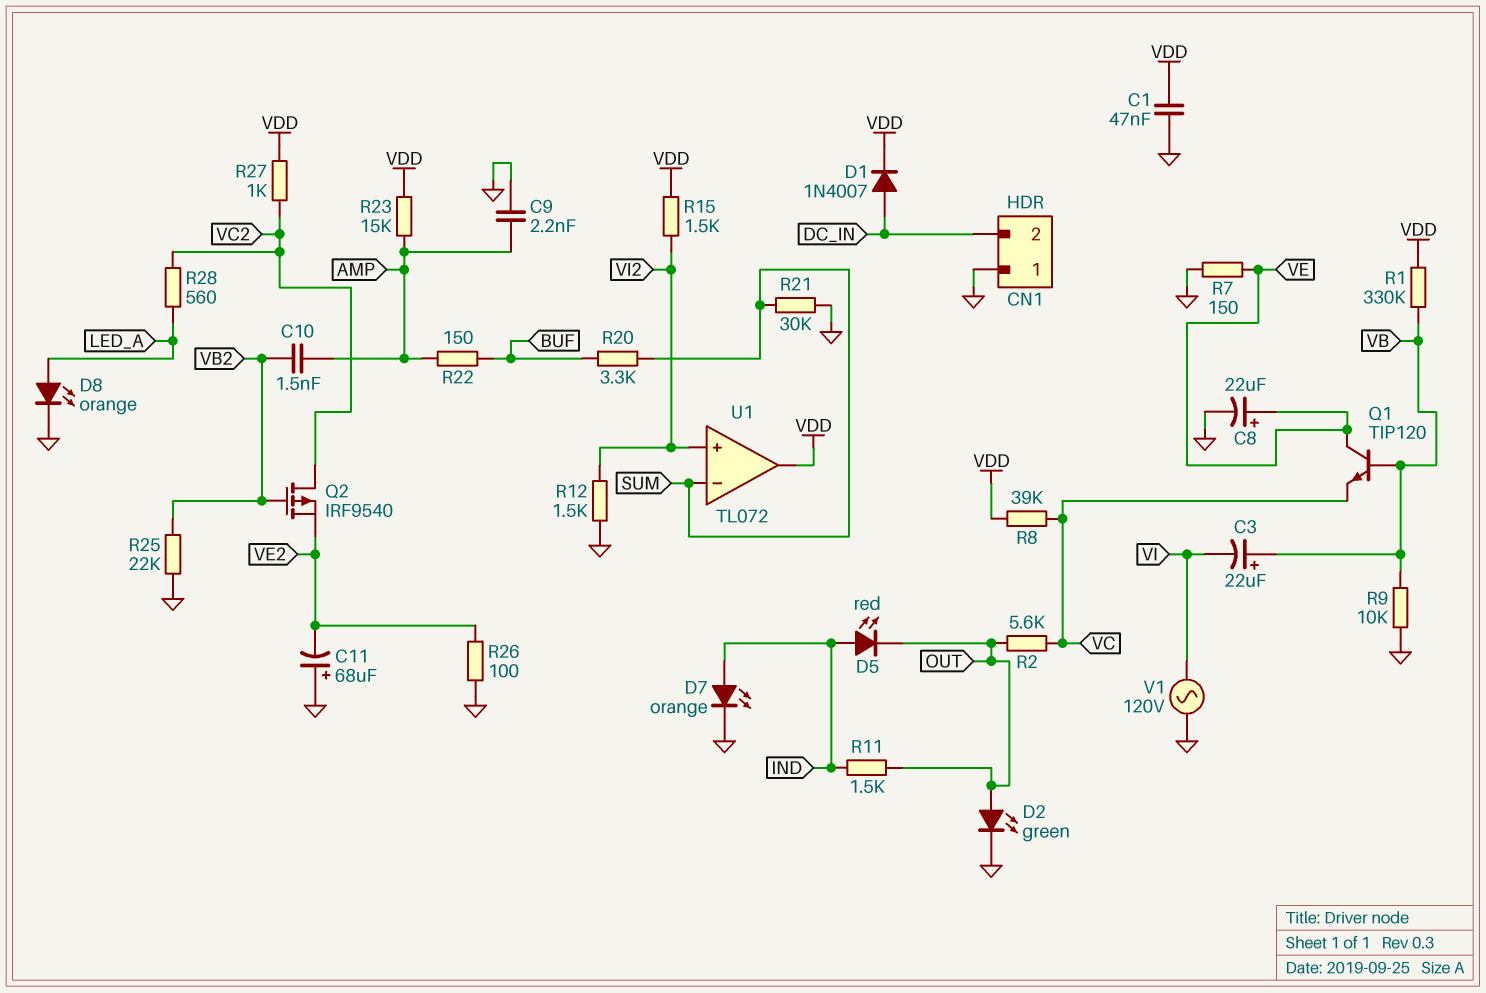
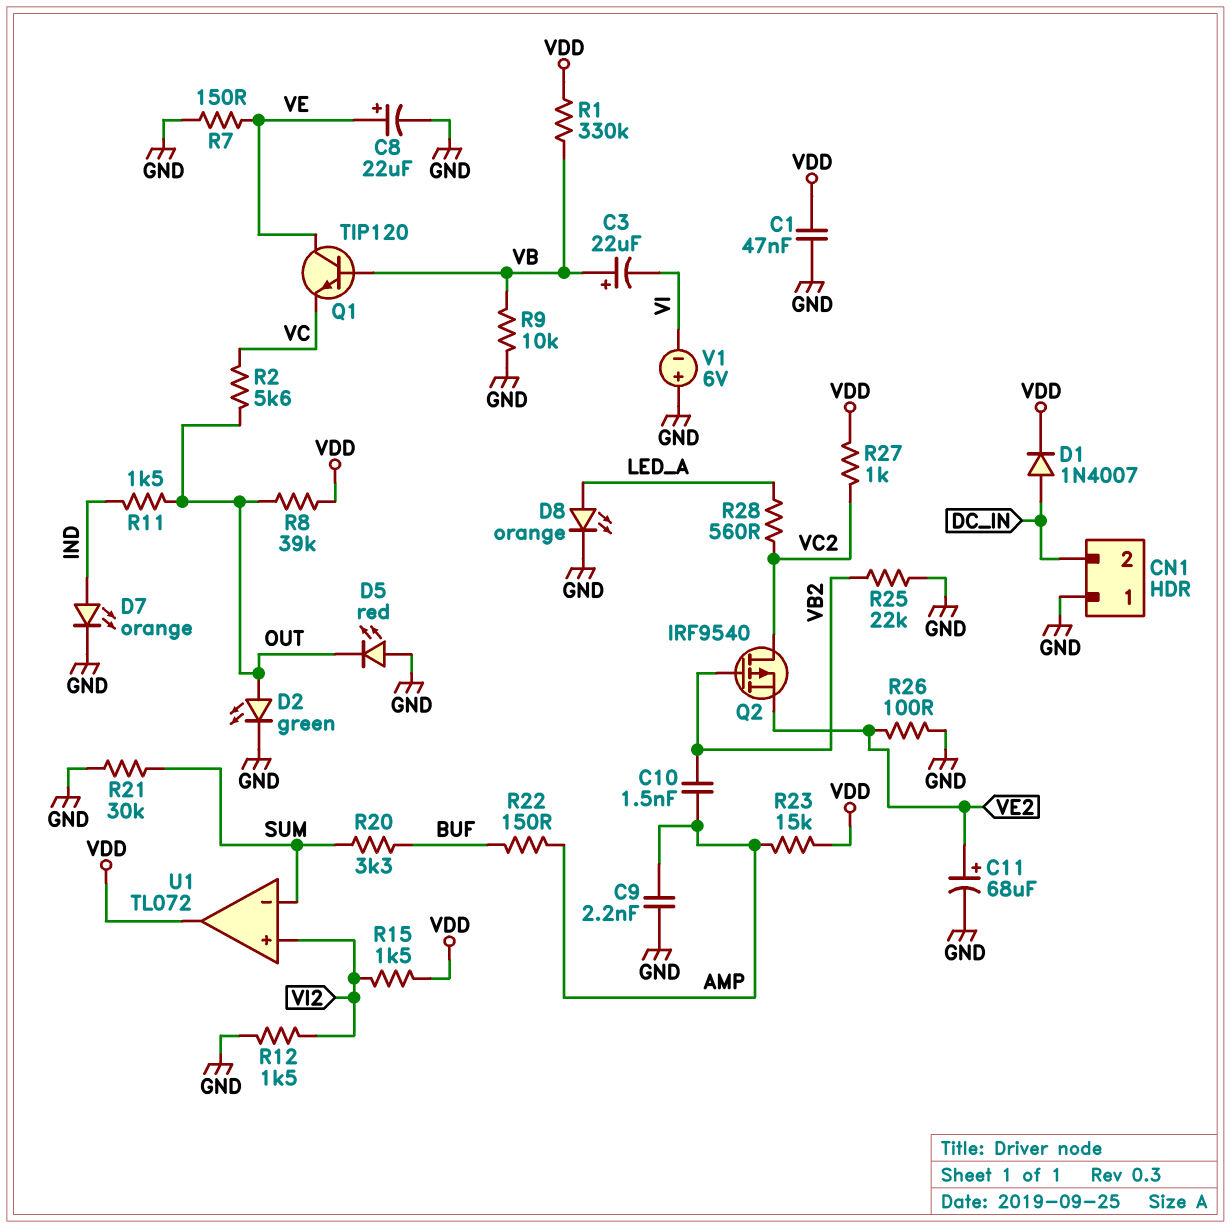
C11: 68uF (plus GND, minus VE2) -> 68uF (plus VE2, minus GND)
D5: LED red (A IND, K OUT) -> LED red (A GND, K OUT)
R8: 39k (VC, VDD) -> 39k (OUT, VDD)
V1: AC 120V (GND, VI) -> 6V (plus GND, minus VI)

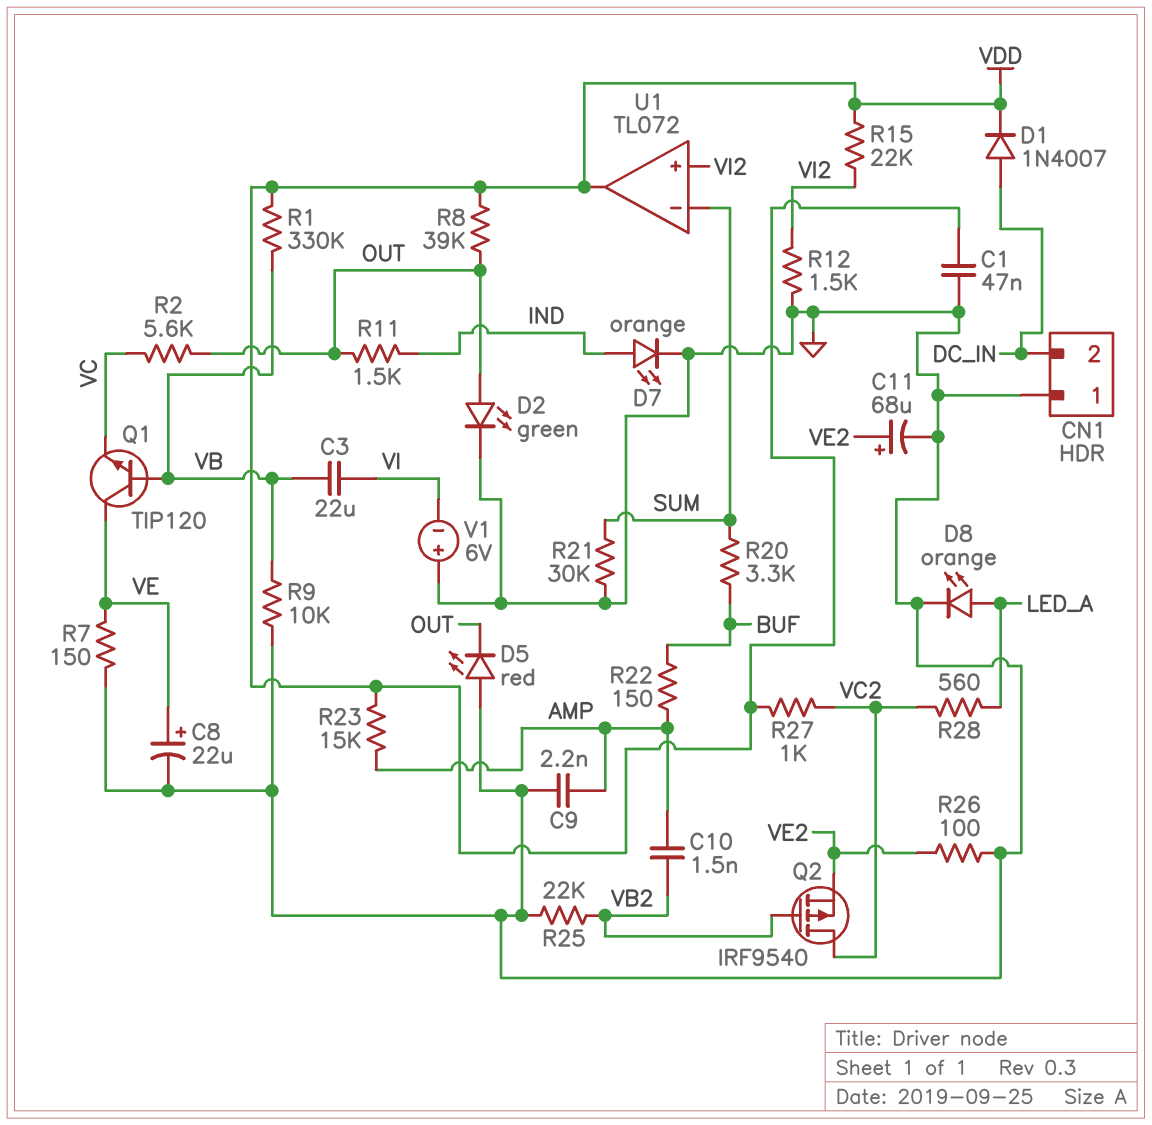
C3: 22uF (plus VB, minus VI) -> 22uF (VB, VI)
R15: 1.5k (VDD, VI2) -> 22k (VDD, VI2)

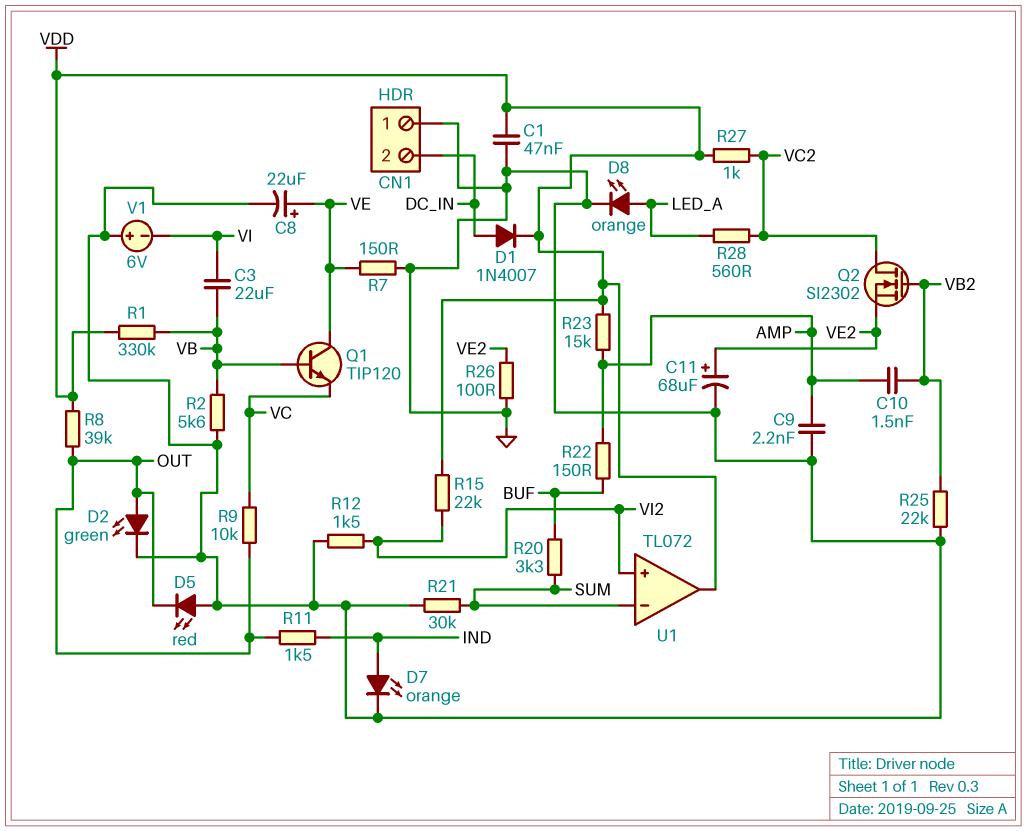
Q2: PMOS IRF9540 (G VB2, D VC2, S VE2) -> NMOS SI2302 (G VB2, D VC2, S VE2)
R2: 5.6k (OUT, VC) -> 5.6k (GND, VB)
R9: 10k (GND, VB) -> 10k (OUT, VC)

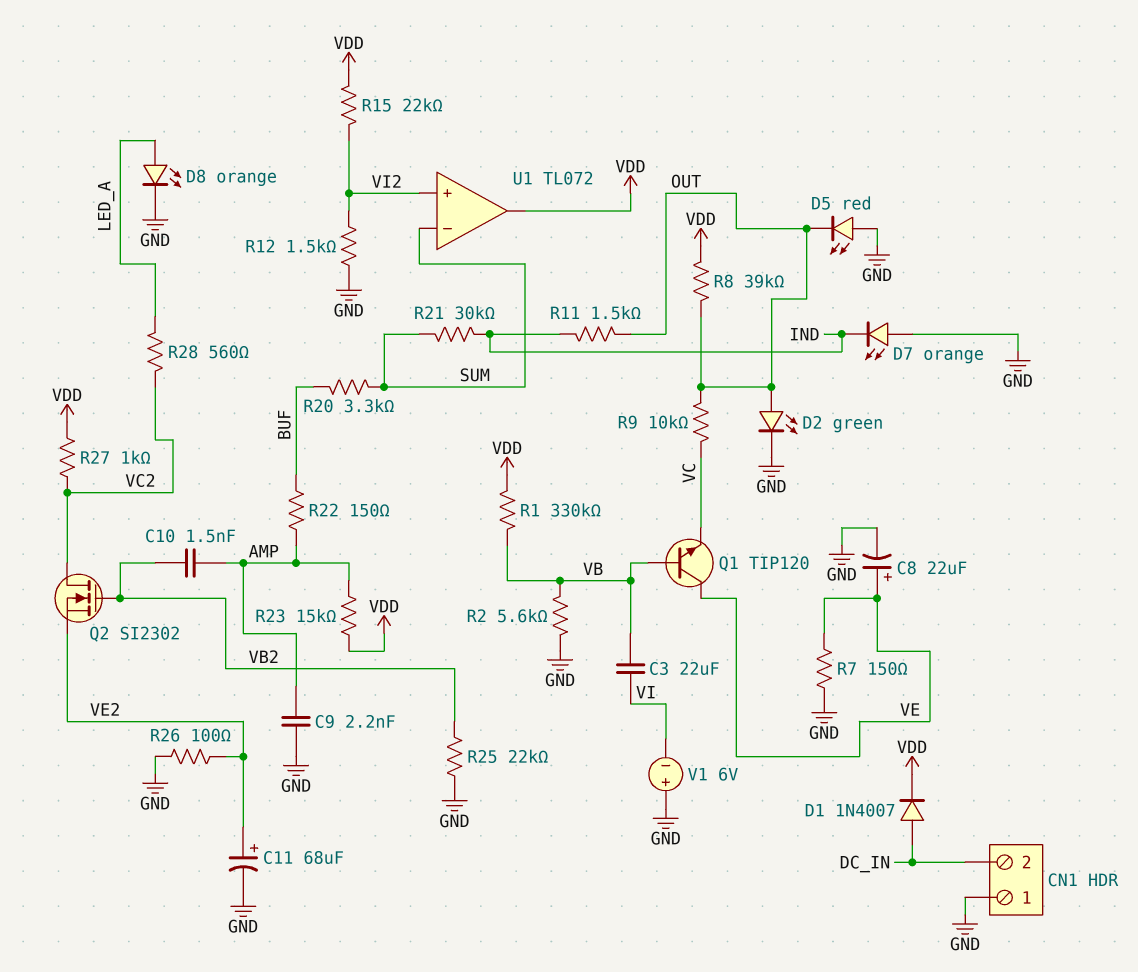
C1: 47nF (GND, VDD) -> none
D7: LED orange (A IND, K GND) -> LED orange (A GND, K IND)
R21: 30k (GND, SUM) -> 30k (IND, SUM)

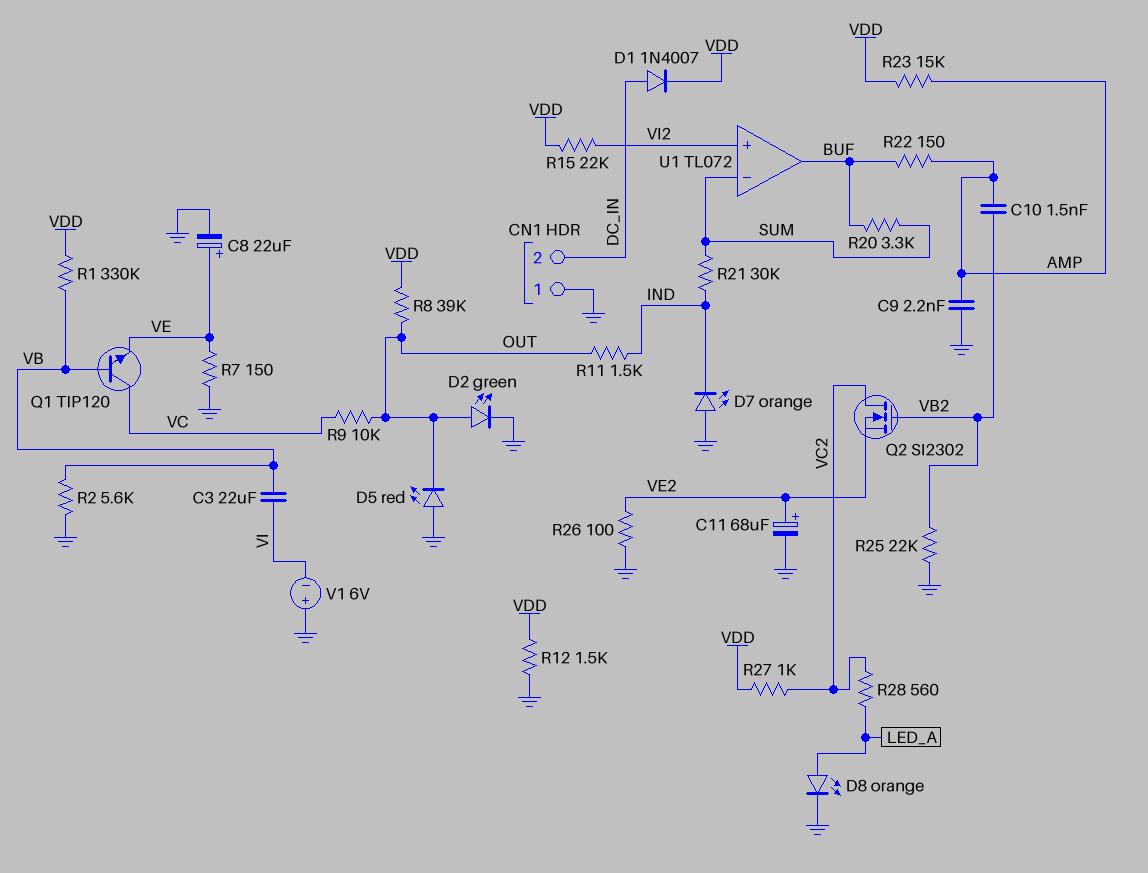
Q1: NPN TIP120 (B VB, C VE, E VC) -> NPN TIP120 (B VB, C VC, E VE)
R12: 1.5k (GND, VI2) -> 1.5k (GND, VDD)
U1 pin out: VDD -> BUF

